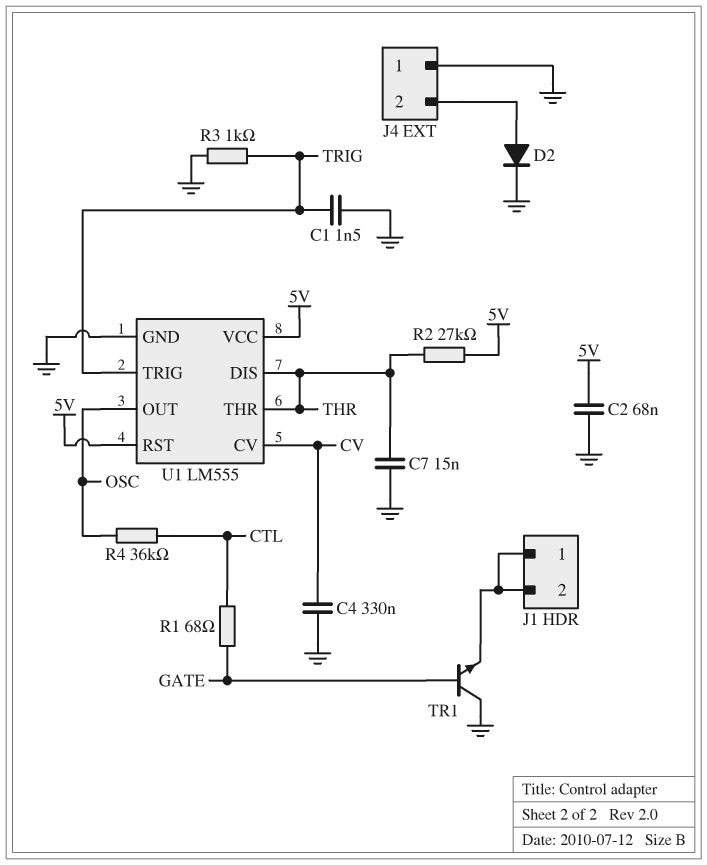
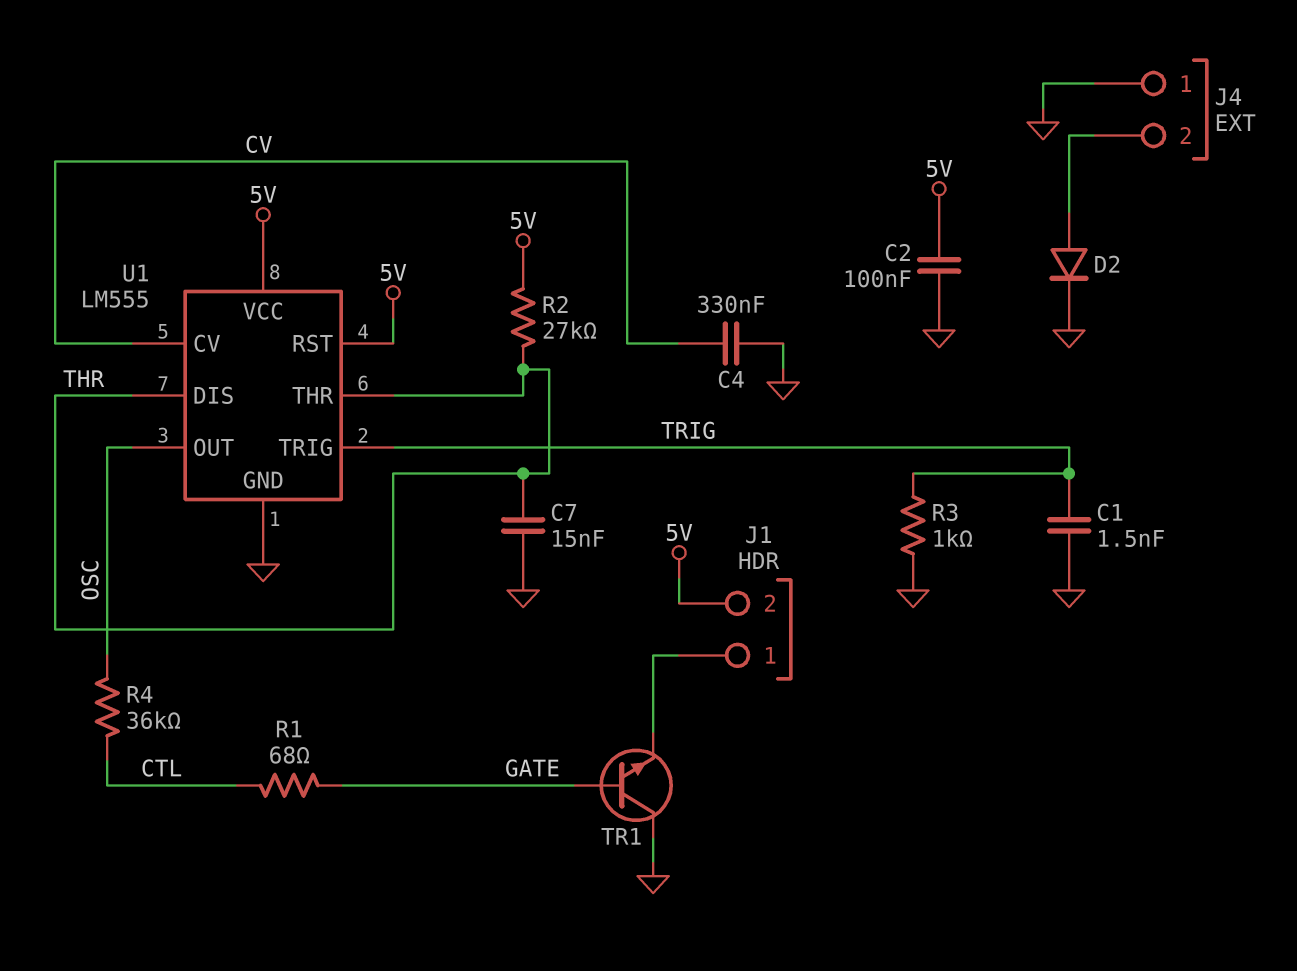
C2: 68nF (5V, GND) -> 100nF (5V, GND)
J1 pin 2: J1/1 -> 5V

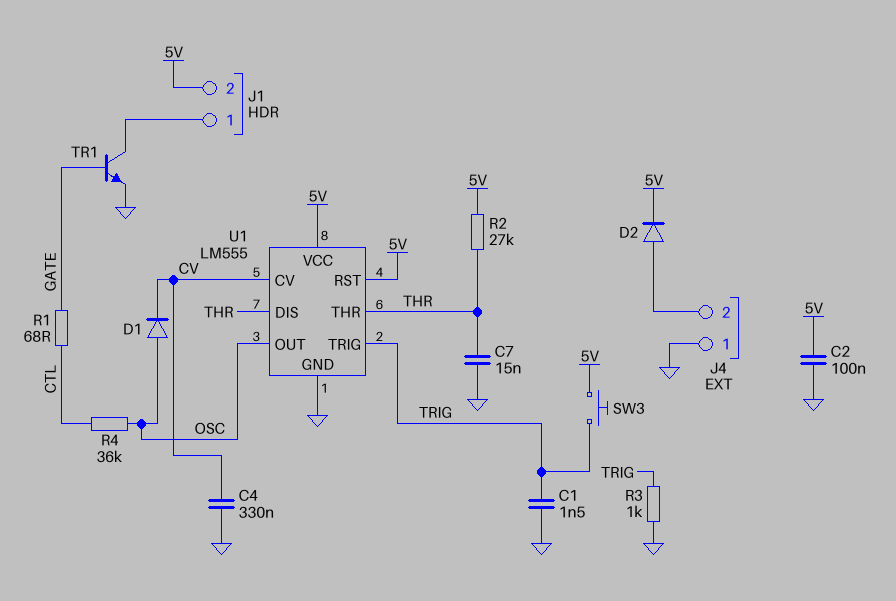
D1: none -> diode (A OSC, K CV)
D2: diode (A J4/2, K GND) -> diode (A J4/2, K 5V)
SW3: none -> button (5V, TRIG)
TR1: NPN (B GATE, C GND, E J1/1) -> NPN (B GATE, C J1/1, E GND)

